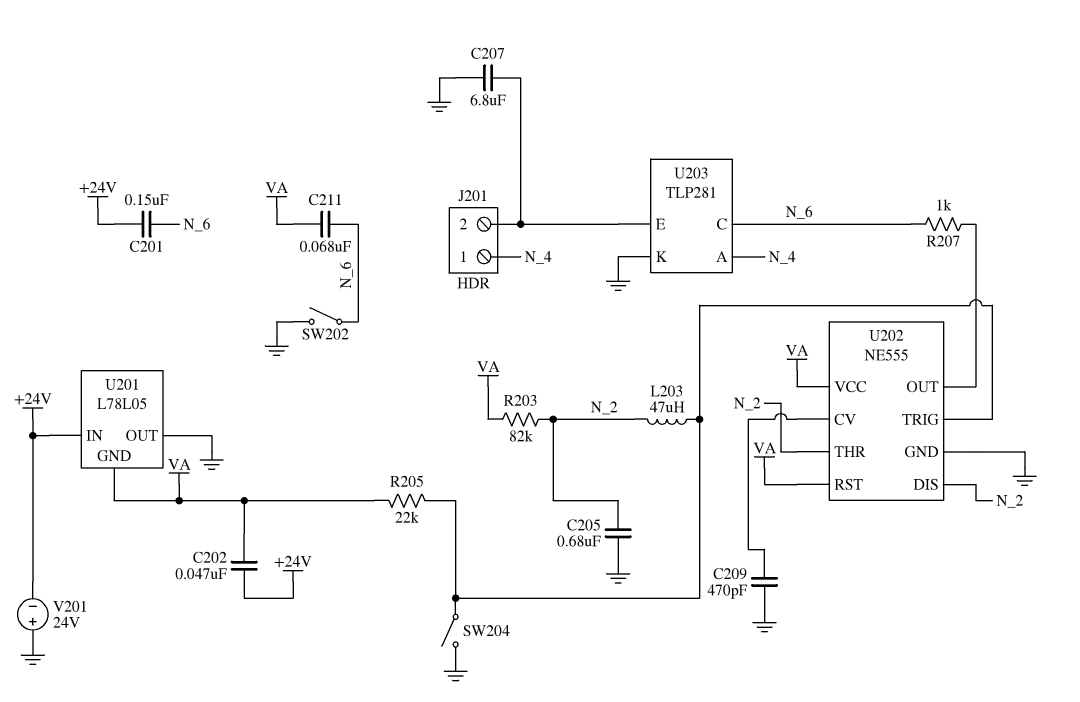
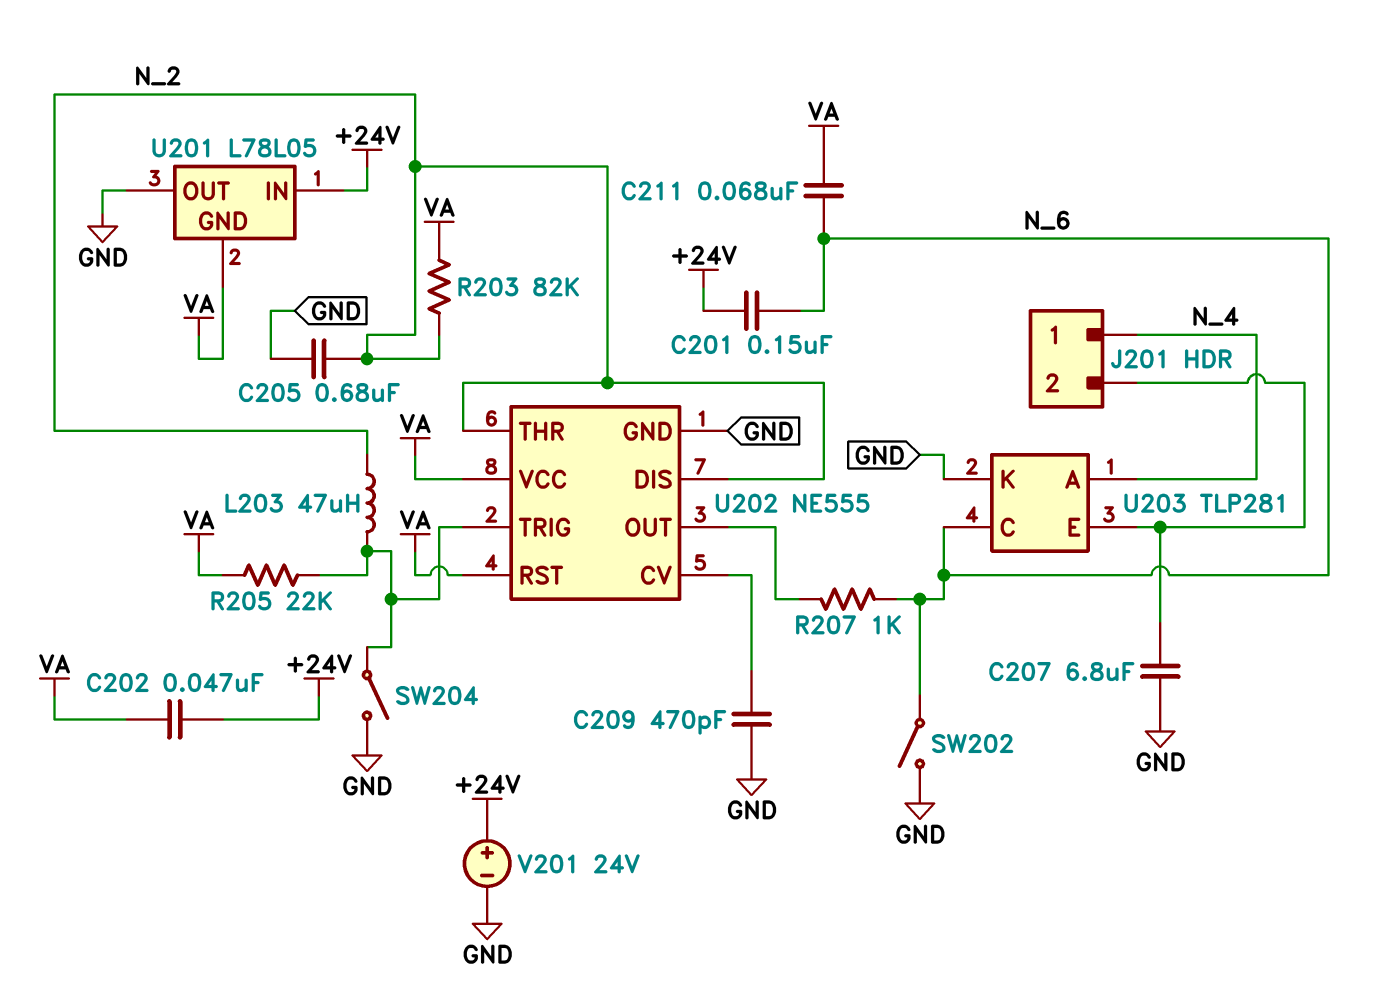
V201: 24V (plus GND, minus +24V) -> 24V (plus +24V, minus GND)

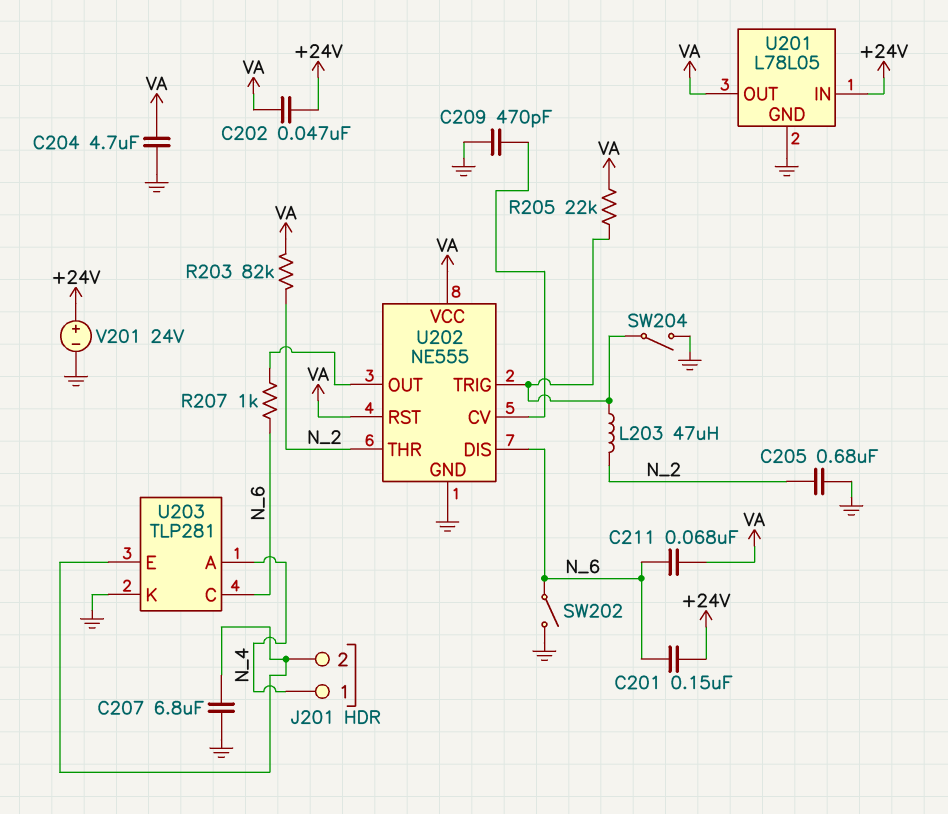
C204: none -> 4.7uF (GND, VA)
U201 pin GND: VA -> GND
U201 pin OUT: GND -> VA
U202 pin DIS: N_2 -> N_6

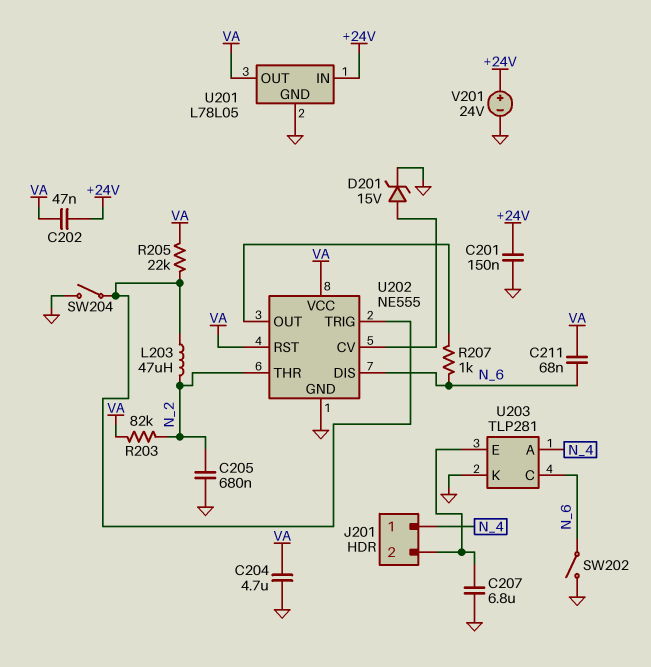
C201: 150nF (+24V, N_6) -> 150nF (+24V, GND)
C209: 470pF (GND, U202/CV) -> none
D201: none -> zener 15V (A U202/CV, K GND)

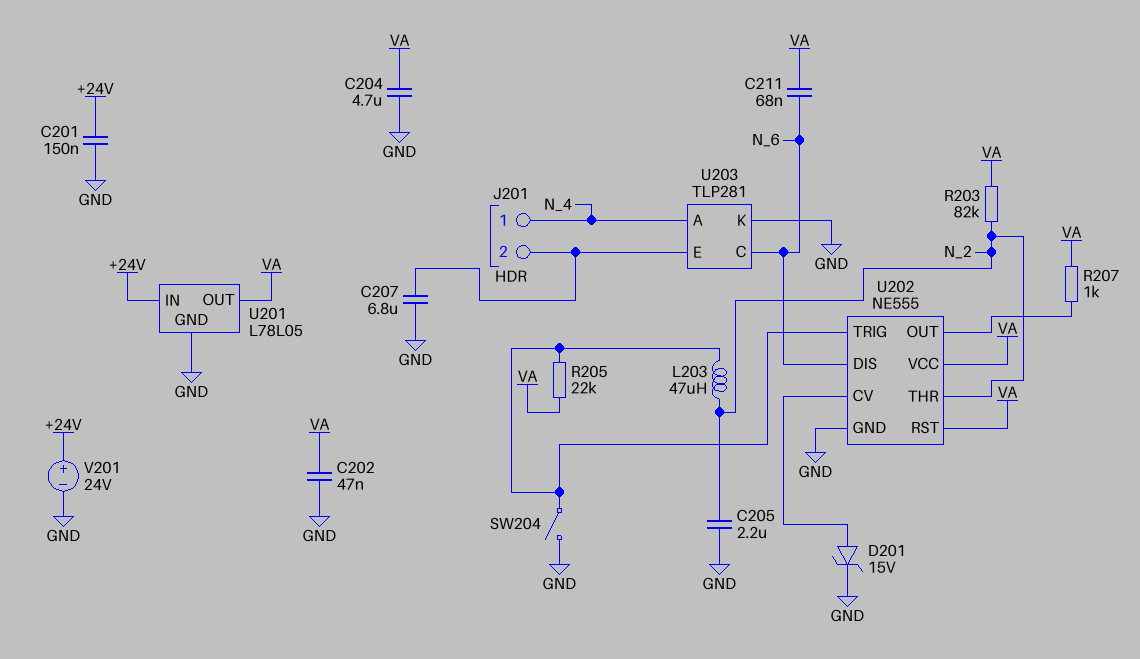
C202: 47nF (+24V, VA) -> 47nF (GND, VA)
C205: 680nF (GND, N_2) -> 2.2uF (GND, N_2)
R207: 1k (N_6, U202/OUT) -> 1k (U202/OUT, VA)
SW202: switch (GND, N_6) -> none

